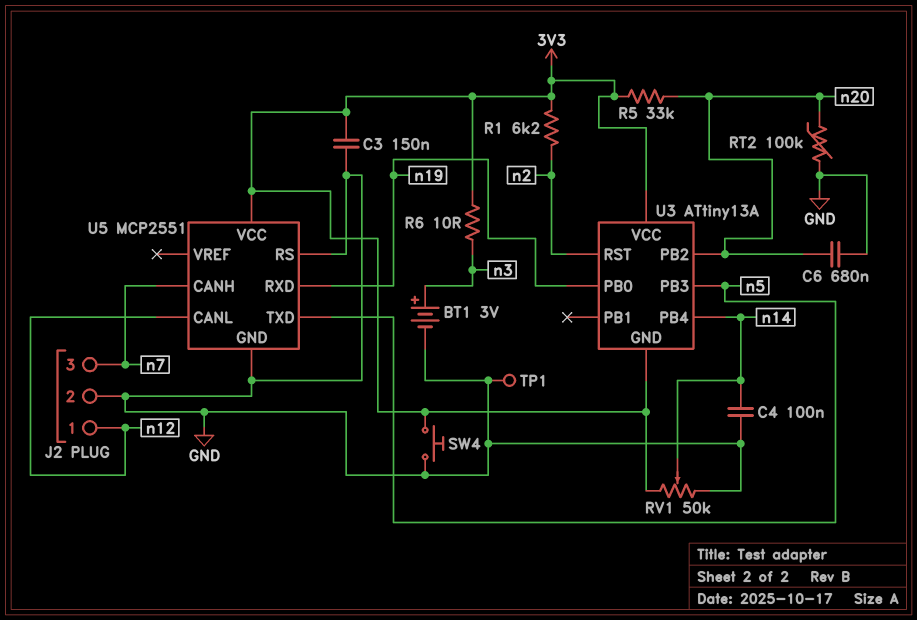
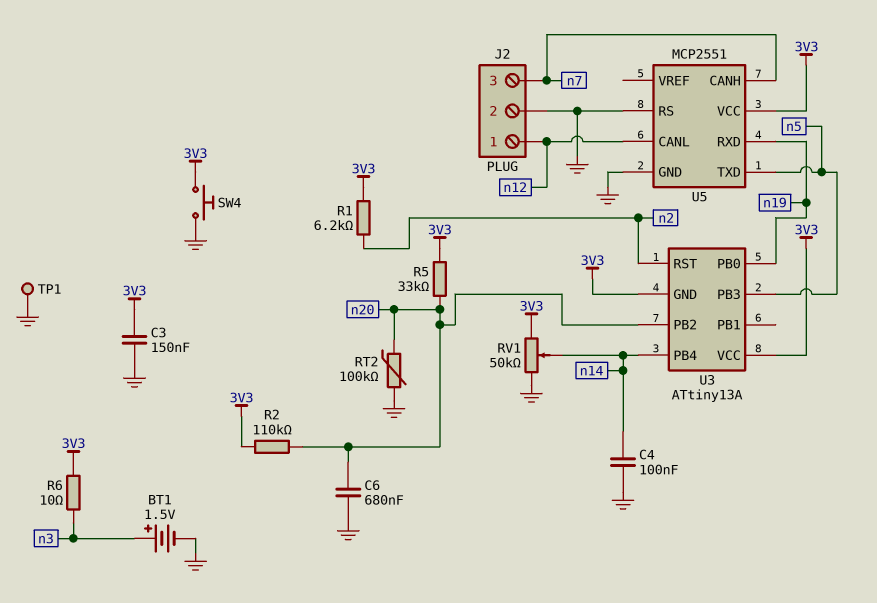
BT1: 3V (plus n3, minus GND) -> 1.5V (plus n3, minus GND)
R2: none -> 110k (3V3, n20)

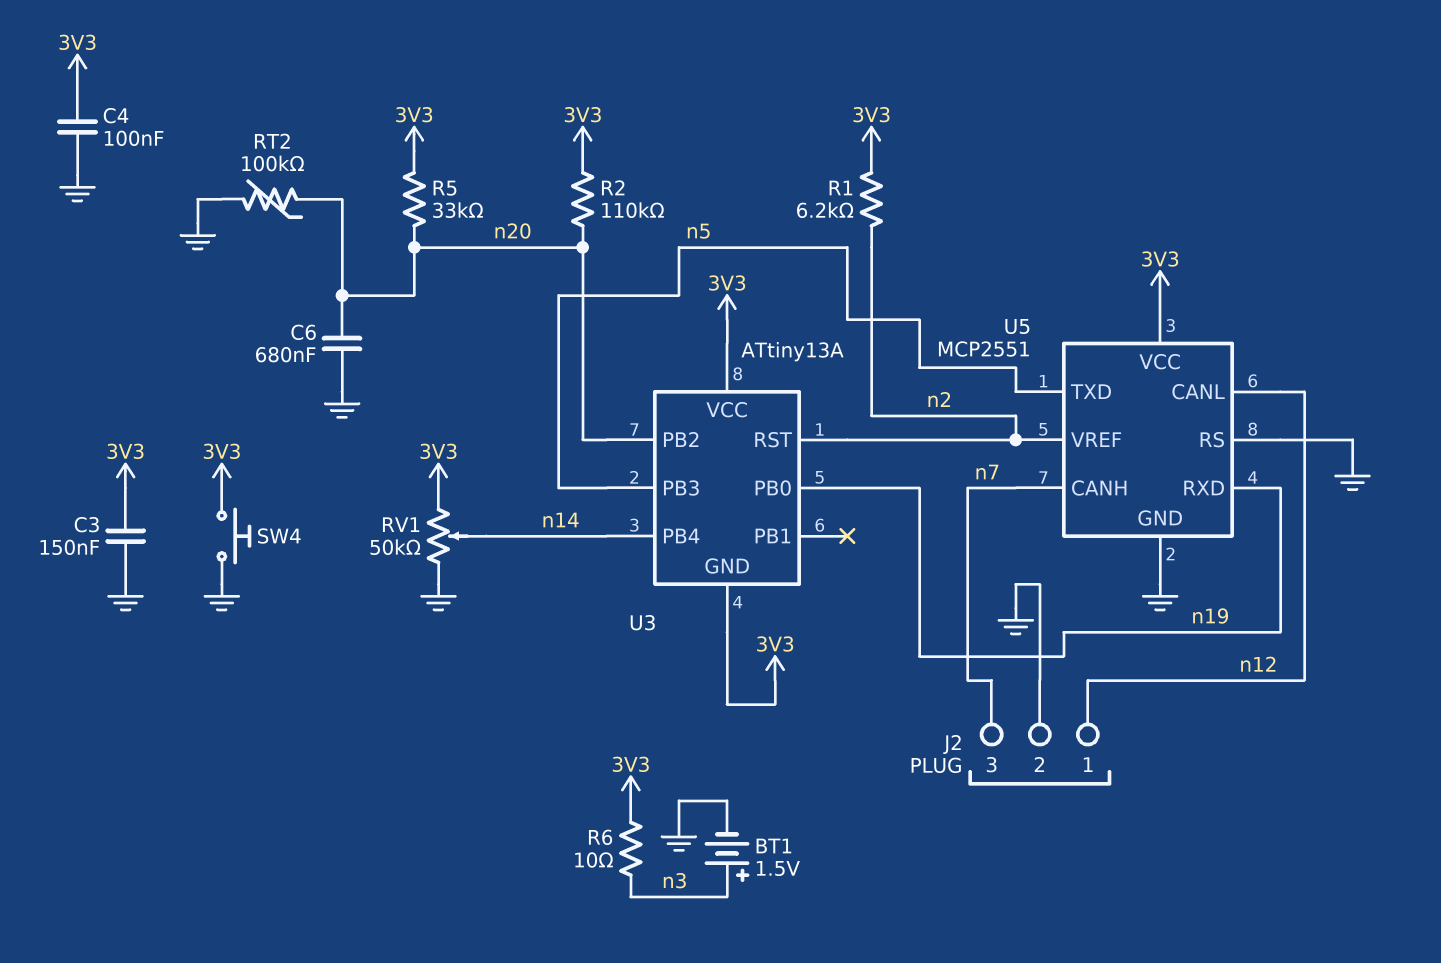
C4: 100nF (GND, n14) -> 100nF (3V3, GND)
TP1: test point (GND) -> none
U5 pin VREF: none -> n2

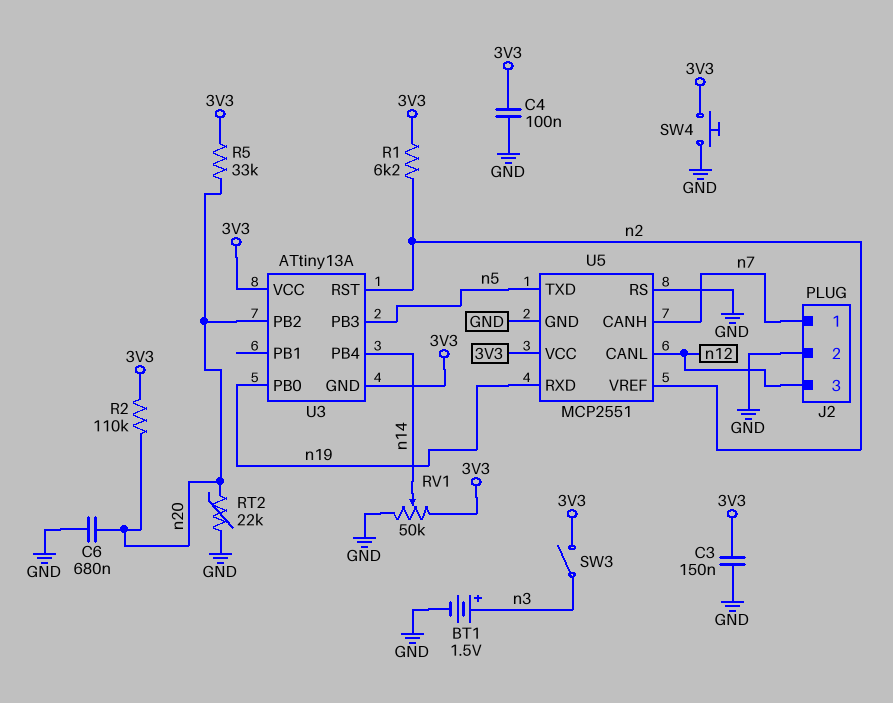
J2 pin 1: n12 -> n7
J2 pin 3: n7 -> n12
R6: 10 (3V3, n3) -> none
RT2: 100k (GND, n20) -> 22k (GND, n20)
SW3: none -> switch (3V3, n3)

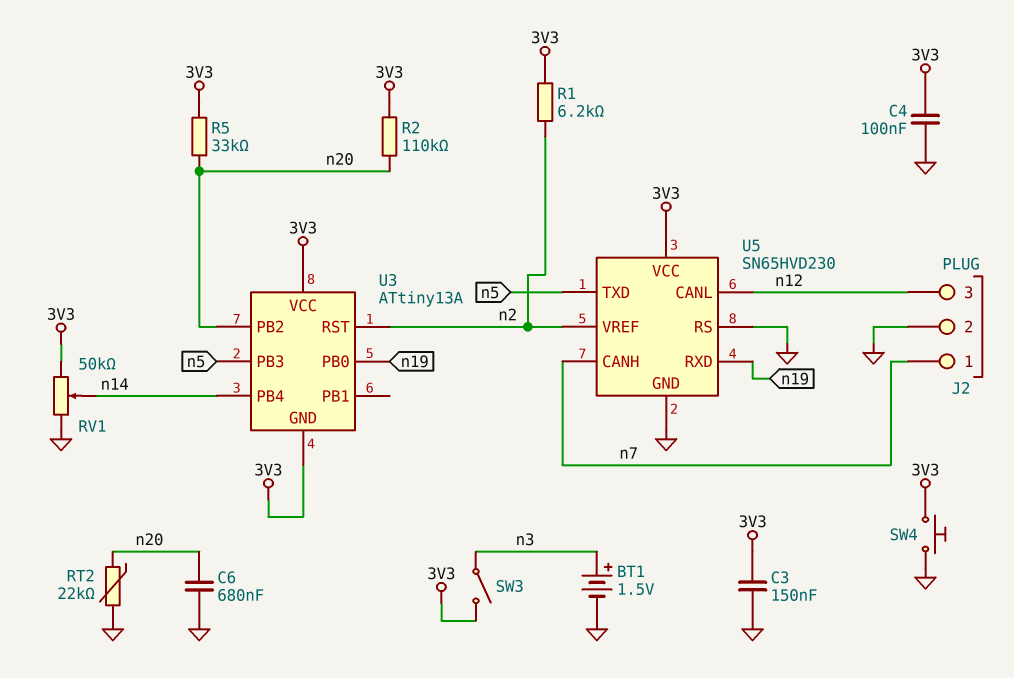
U5: MCP2551 -> SN65HVD230

